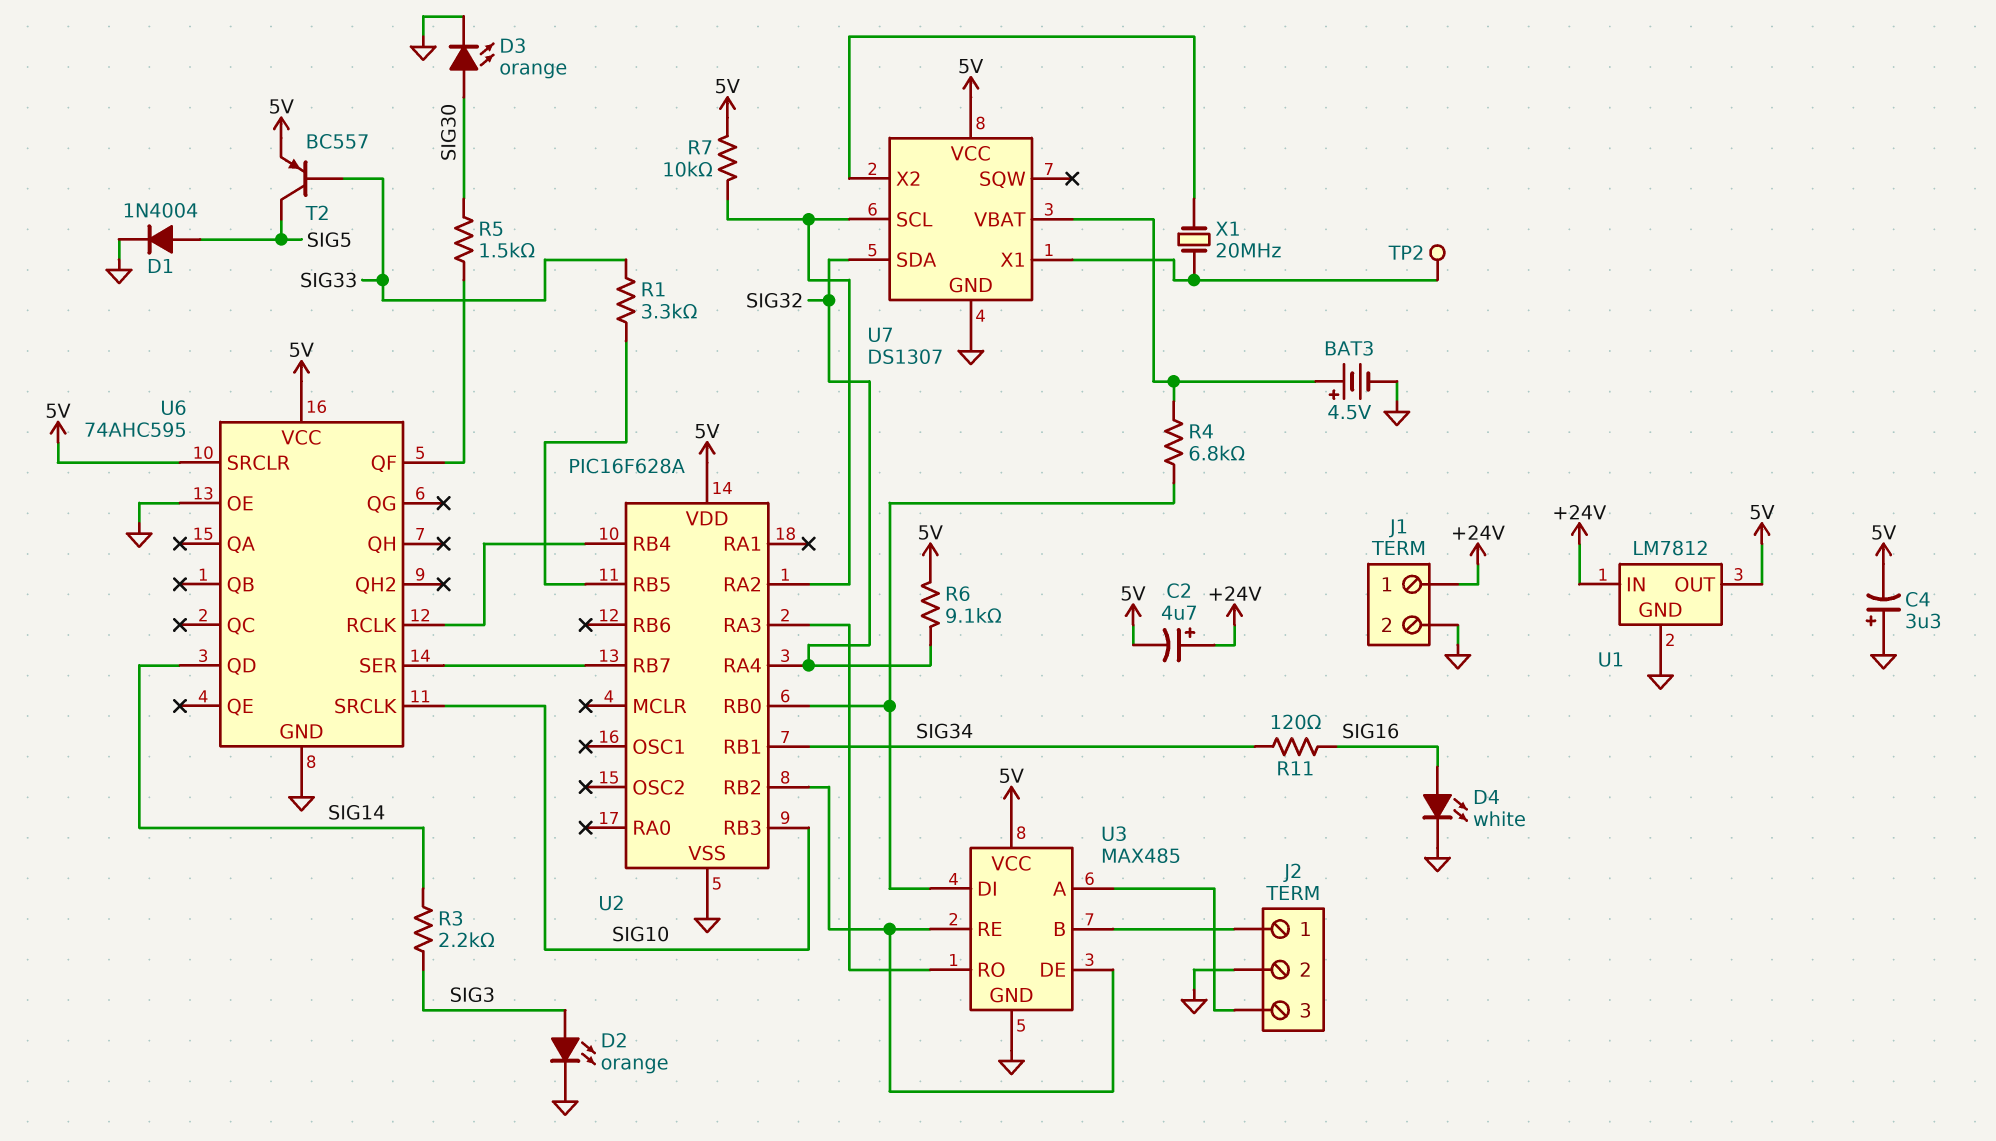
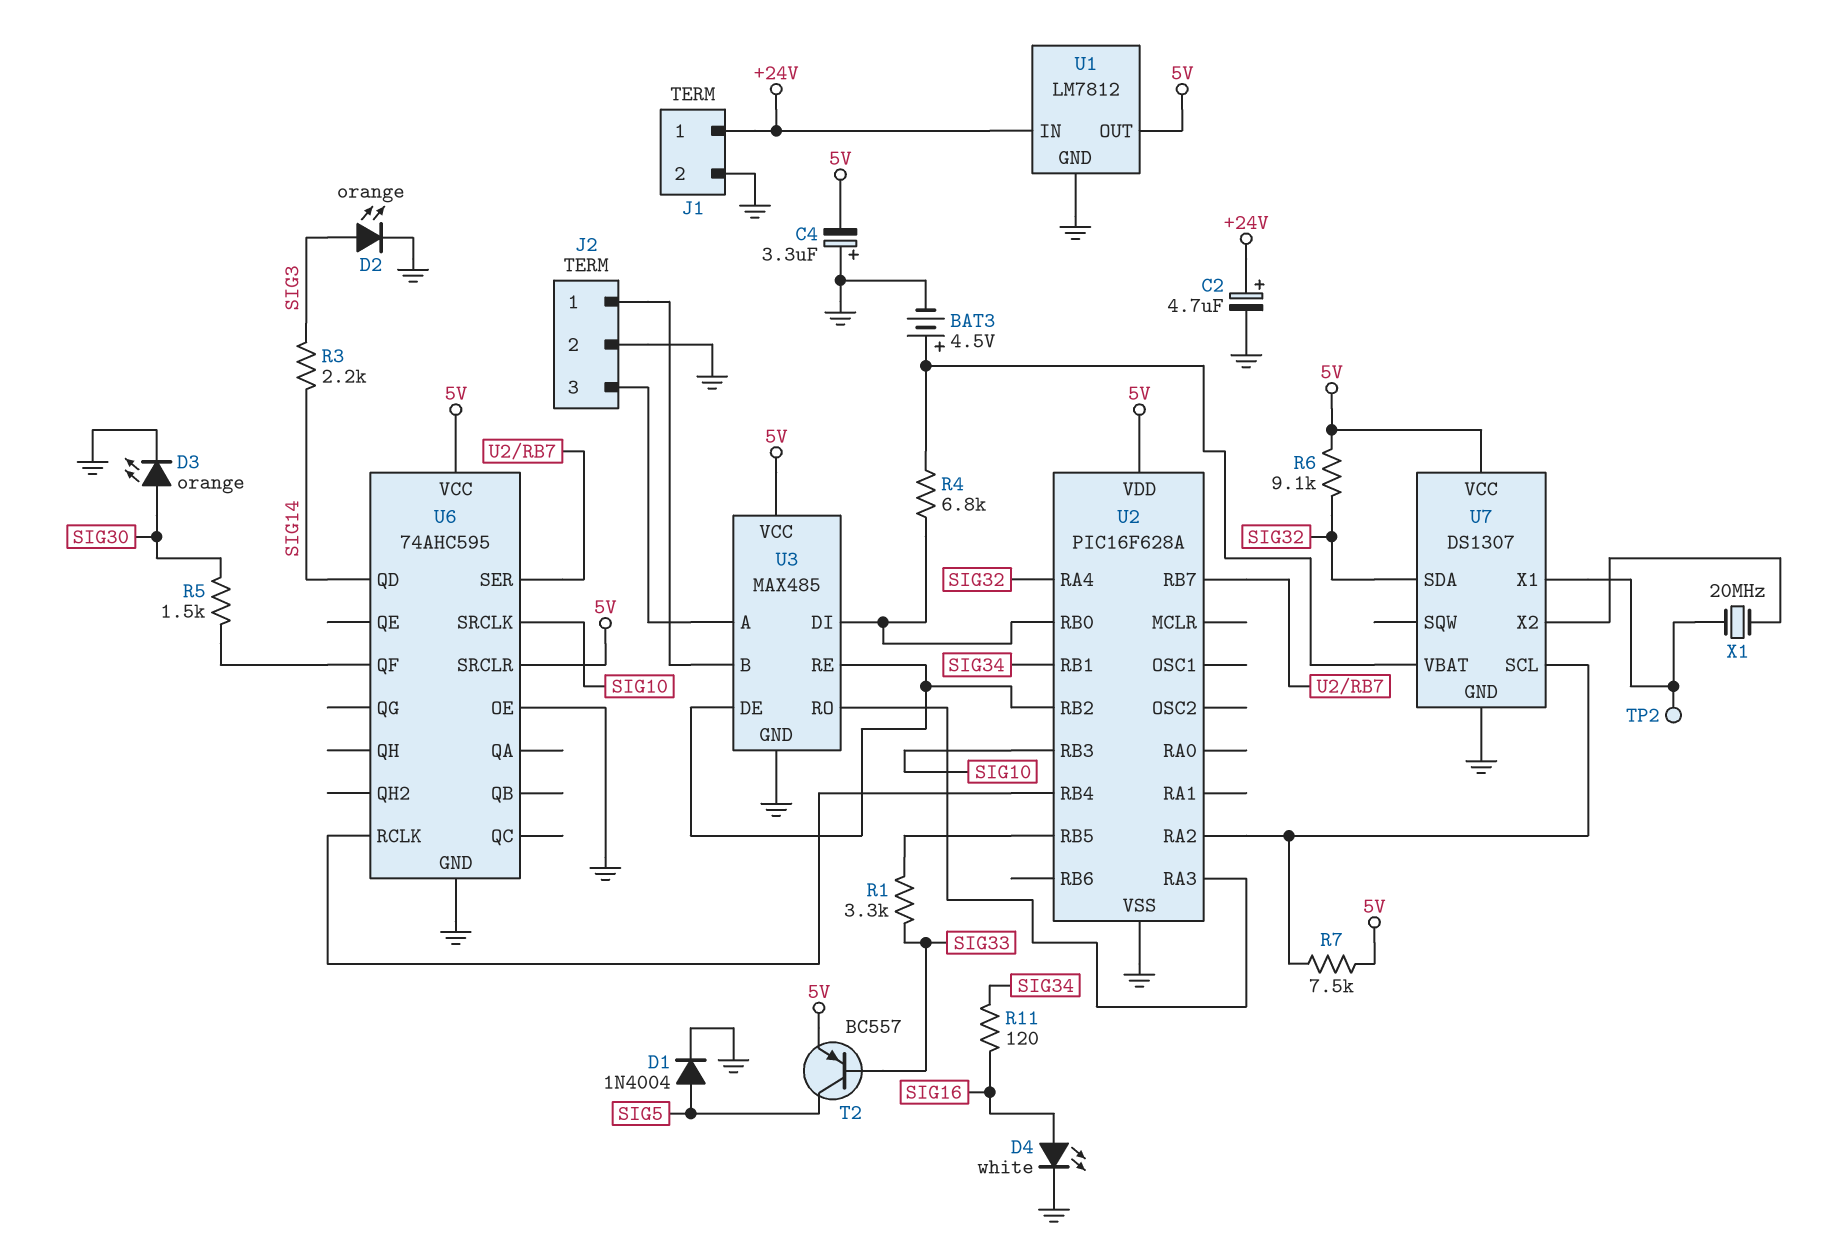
C2: 4.7uF (plus +24V, minus 5V) -> 4.7uF (plus +24V, minus GND)
R7: 10k (5V, U2/RA2) -> 7.5k (5V, U2/RA2)

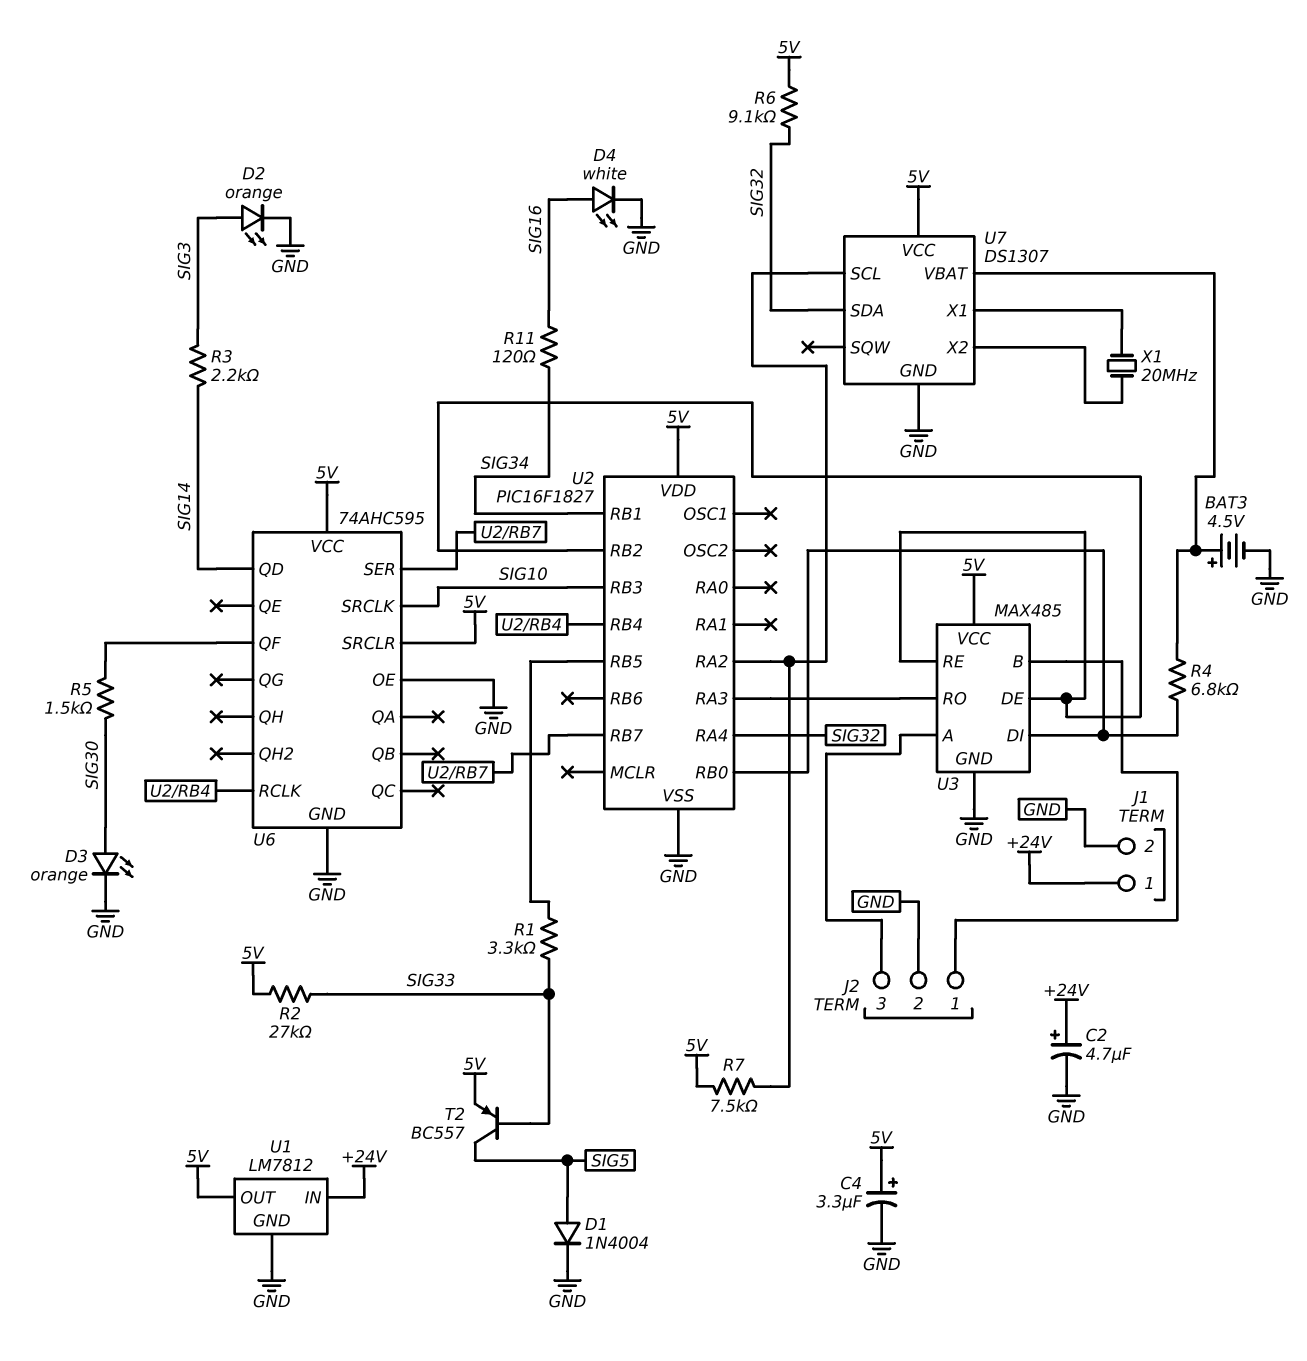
C4: 3.3uF (plus GND, minus 5V) -> 3.3uF (plus 5V, minus GND)
R2: none -> 27k (5V, SIG33)
TP2: test point (U7/X1) -> none
U2: PIC16F628A -> PIC16F1827

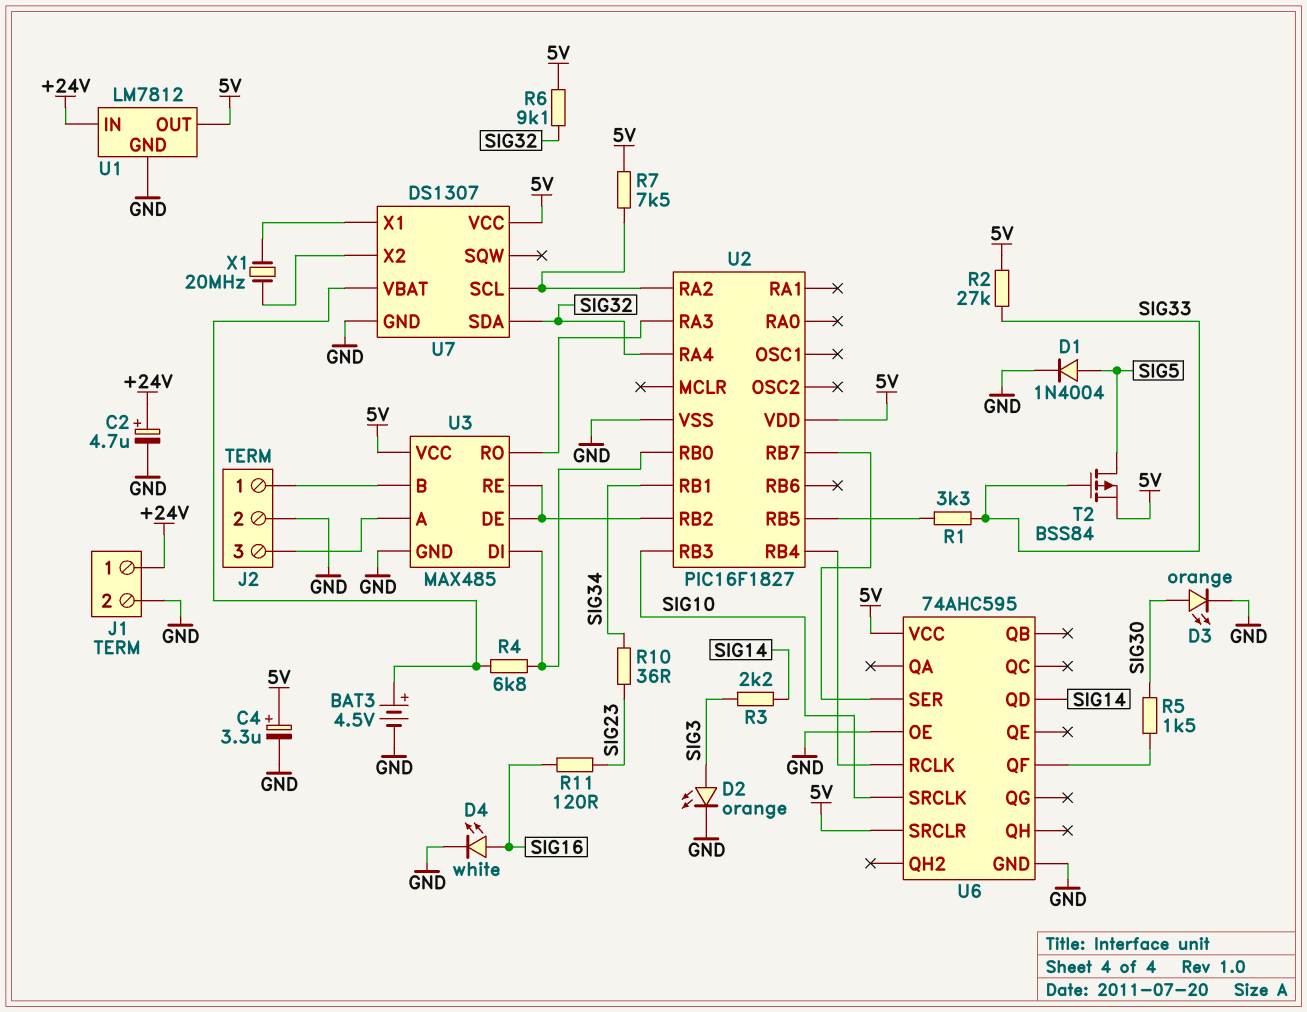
R10: none -> 36 (SIG23, SIG34)
R11: 120 (SIG16, SIG34) -> 120 (SIG16, SIG23)
T2: PNP BC557 (B SIG33, C SIG5, E 5V) -> PMOS BSS84 (G SIG33, D SIG5, S 5V)

